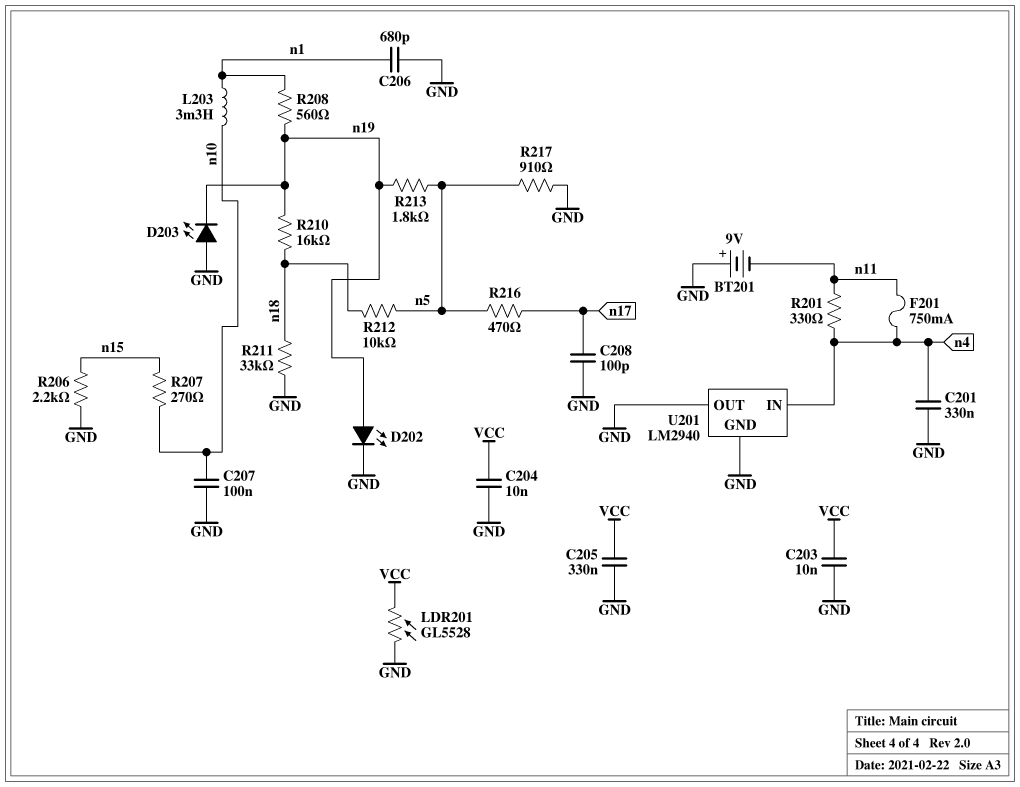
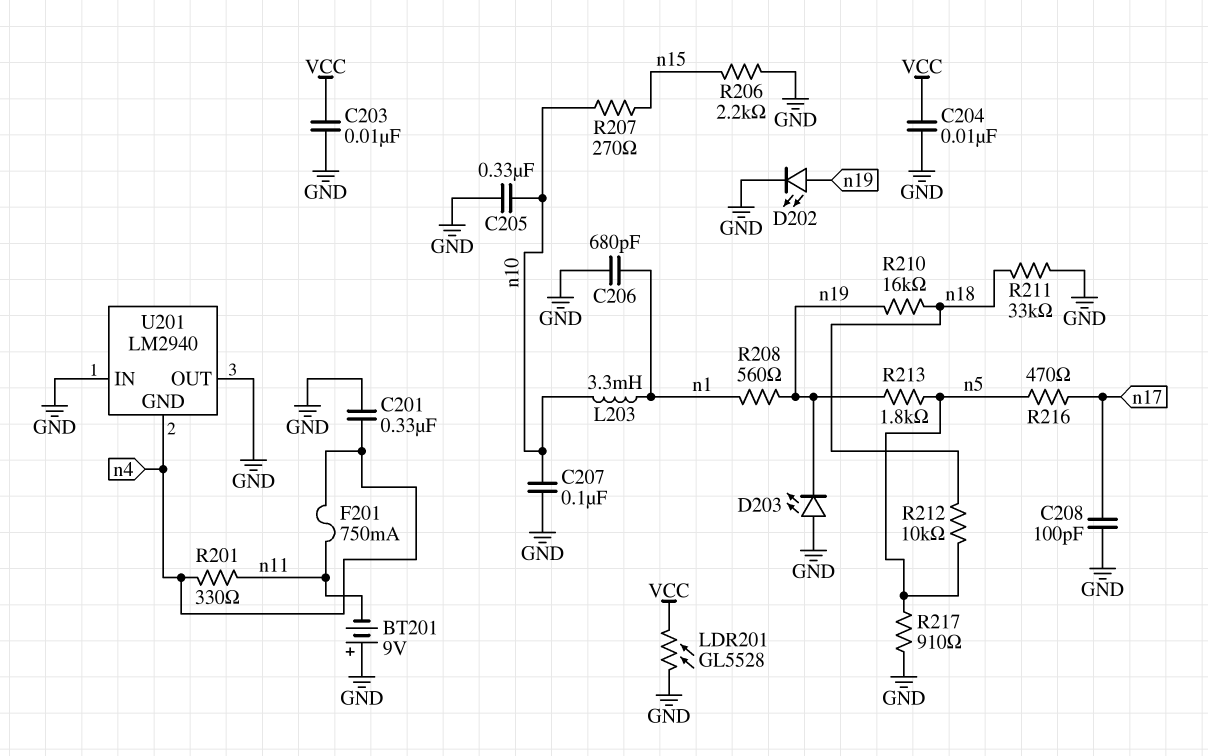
C205: 330nF (GND, VCC) -> 330nF (GND, n10)
U201 pin GND: GND -> n4
U201 pin IN: n4 -> GND

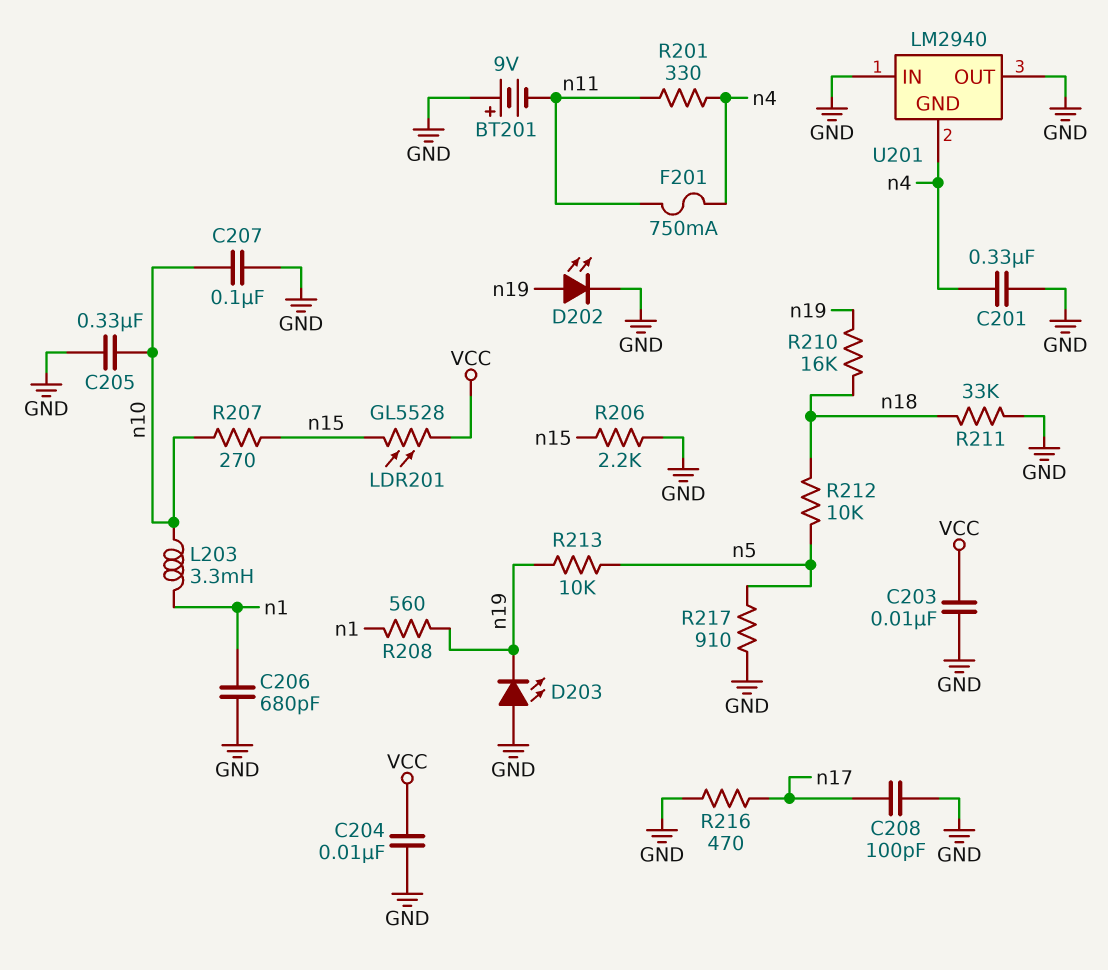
LDR201: GL5528 (GND, VCC) -> GL5528 (VCC, n15)
R213: 1.8k (n5, n19) -> 10k (n5, n19)
R216: 470 (n5, n17) -> 470 (GND, n17)

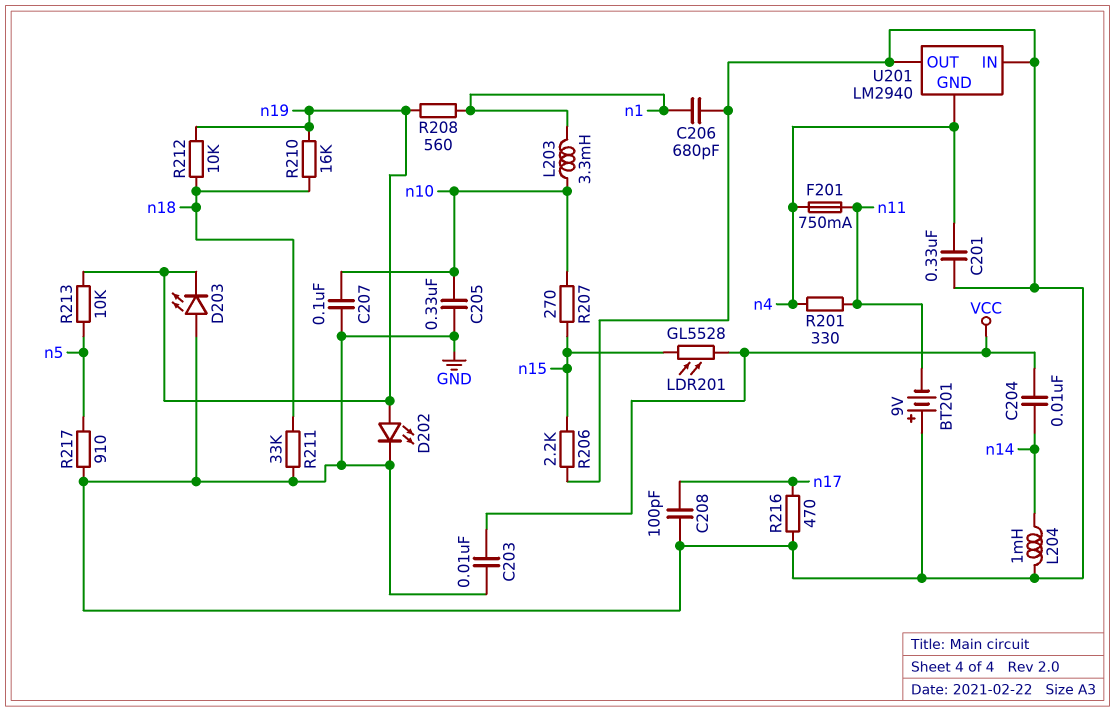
C204: 10nF (GND, VCC) -> 10nF (VCC, n14)
L204: none -> 1mH (GND, n14)
R212: 10k (n5, n18) -> 10k (n18, n19)

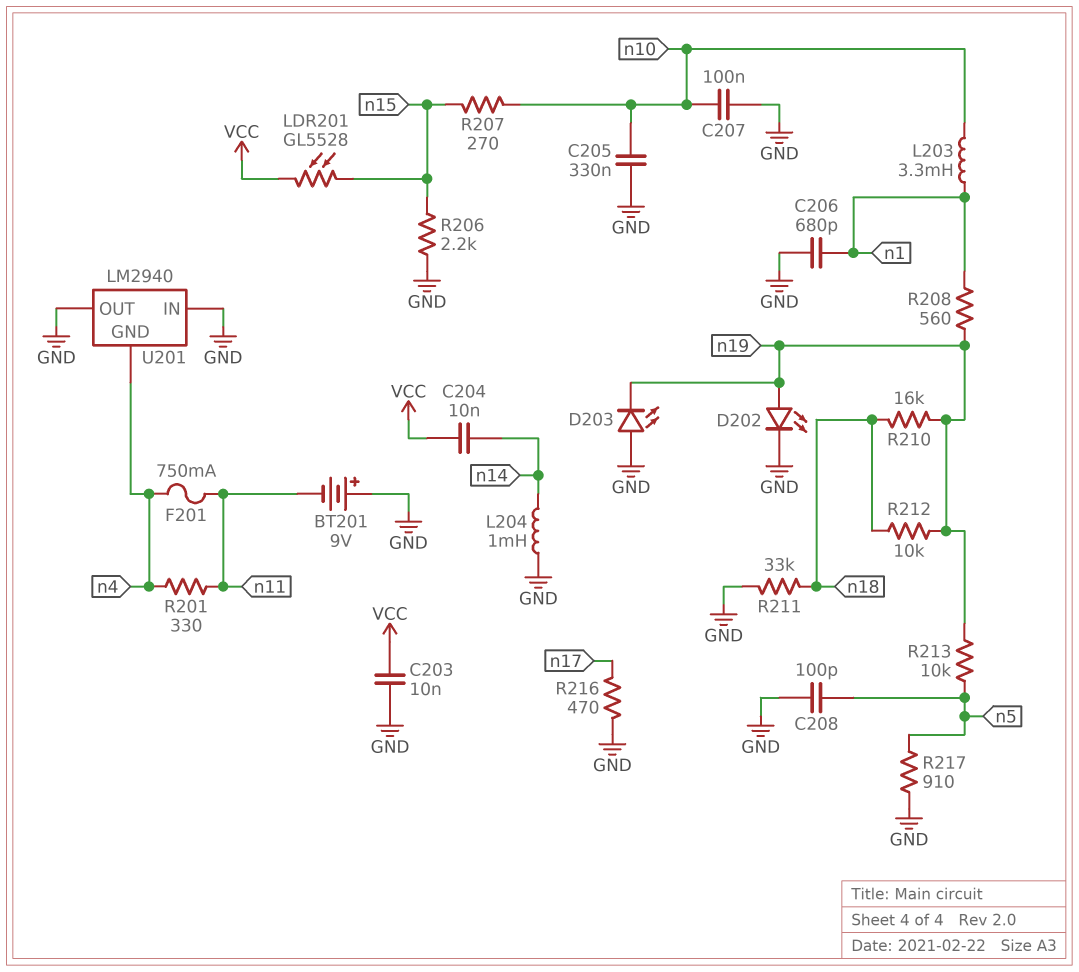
C201: 330nF (GND, n4) -> none
C208: 100pF (GND, n17) -> 100pF (GND, n5)

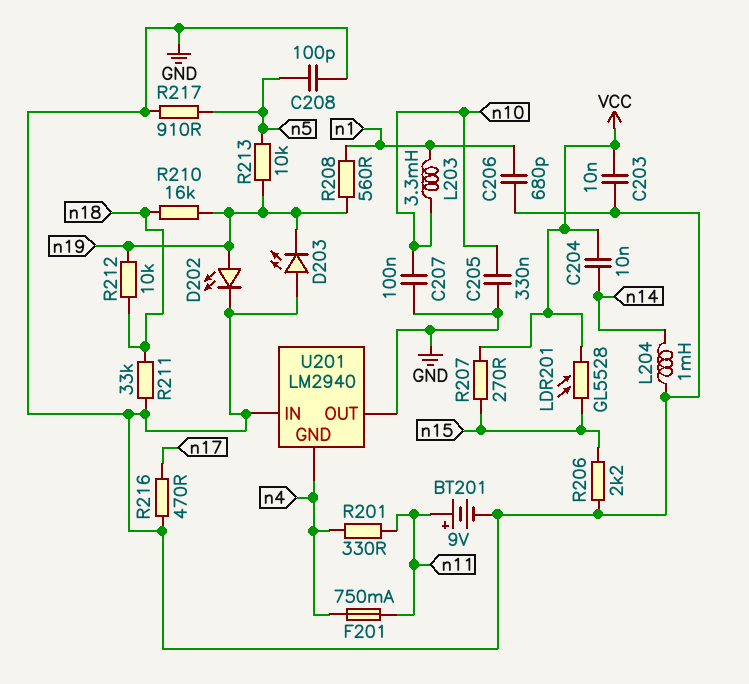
BT201: 9V (plus GND, minus n11) -> 9V (plus n11, minus GND)
R207: 270 (n10, n15) -> 270 (VCC, n15)

